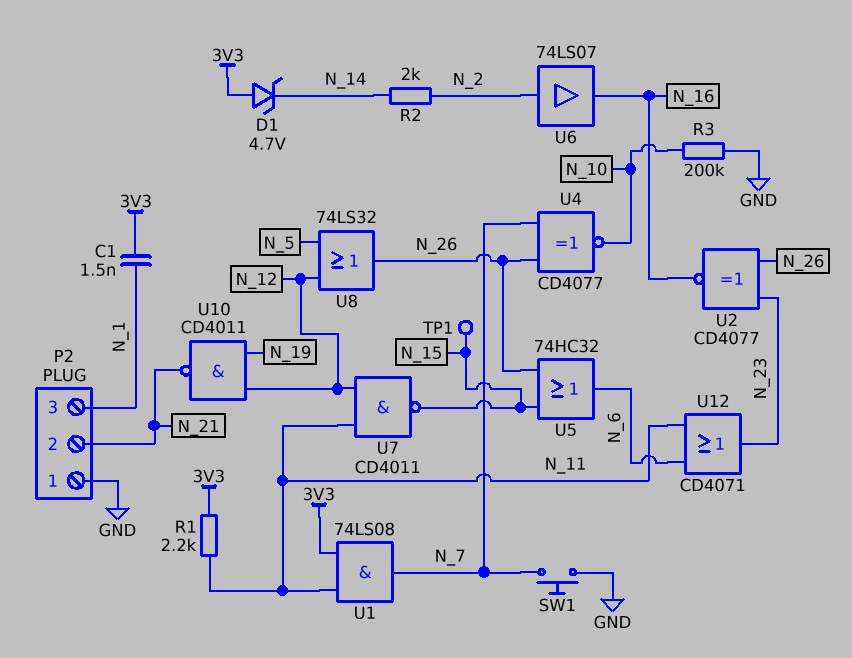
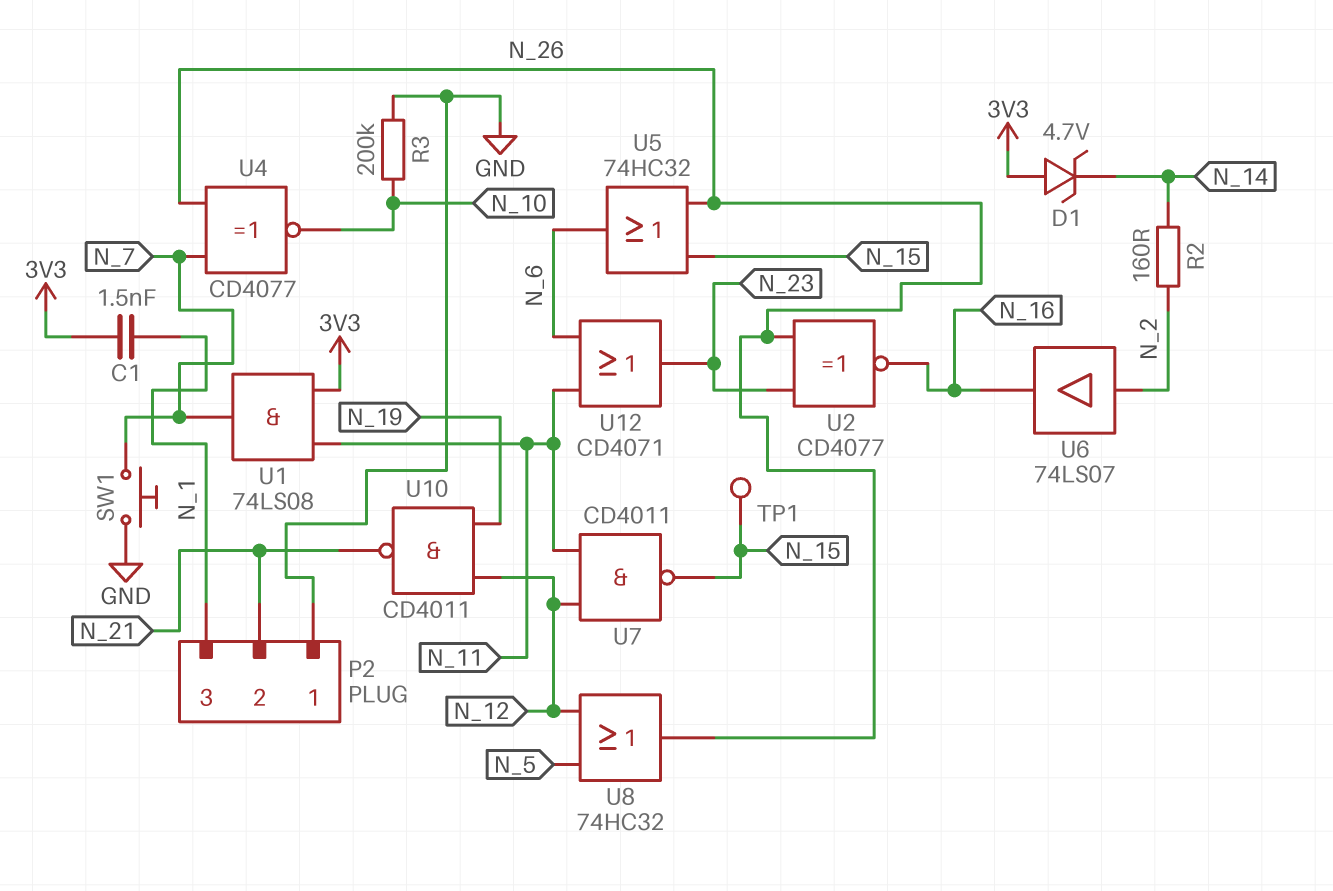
R1: 2.2k (3V3, N_11) -> none
R2: 2k (N_2, N_14) -> 160 (N_2, N_14)
U8: OR 74LS32 (in N_5, in N_12, out N_26) -> OR 74HC32 (in N_5, in N_12, out N_26)

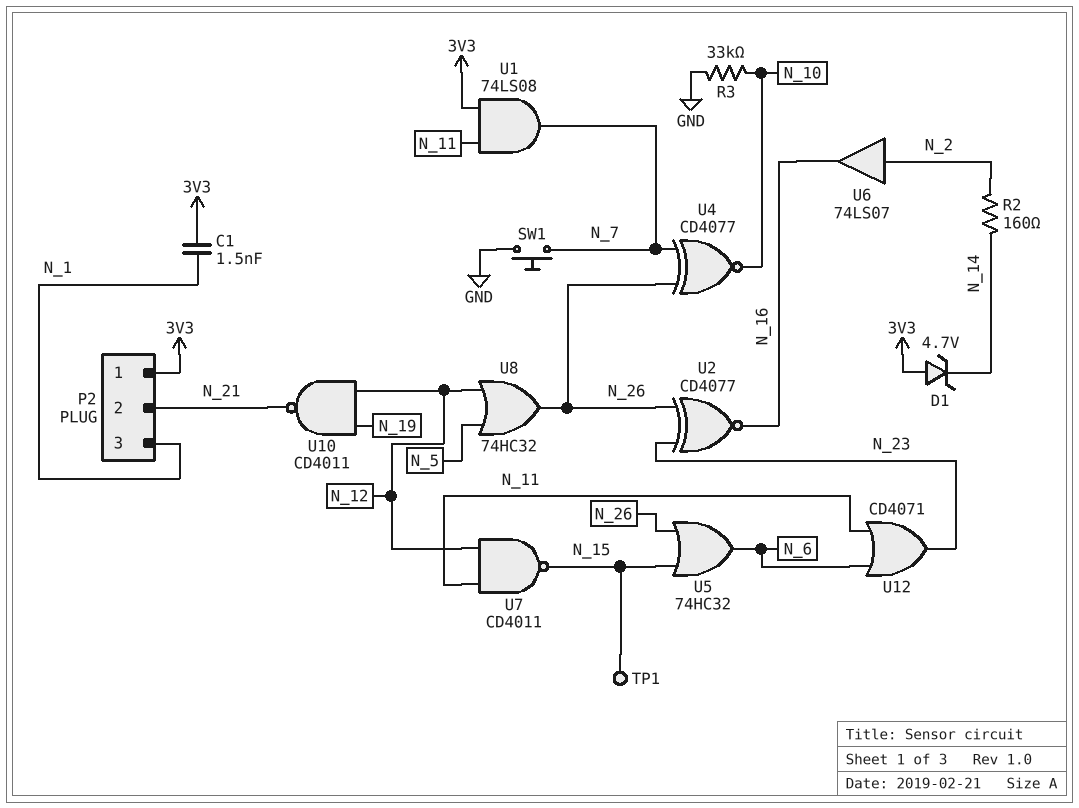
P2 pin 1: GND -> 3V3
R3: 200k (GND, N_10) -> 33k (GND, N_10)

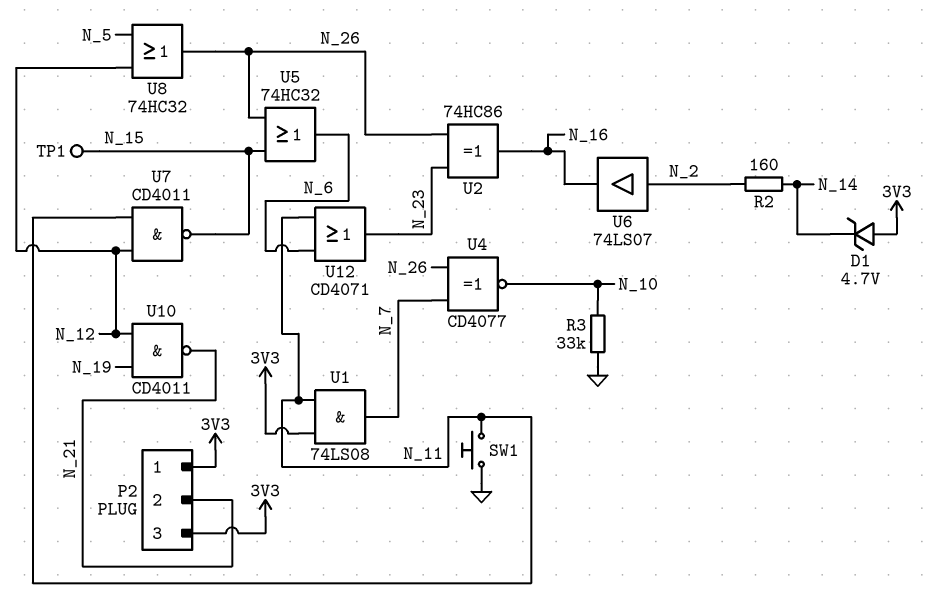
C1: 1.5nF (3V3, N_1) -> none
P2 pin 3: N_1 -> 3V3
SW1: button (GND, N_7) -> button (GND, N_11)
U2: XNOR CD4077 (in N_23, in N_26, out N_16) -> XOR 74HC86 (in N_23, in N_26, out N_16)

